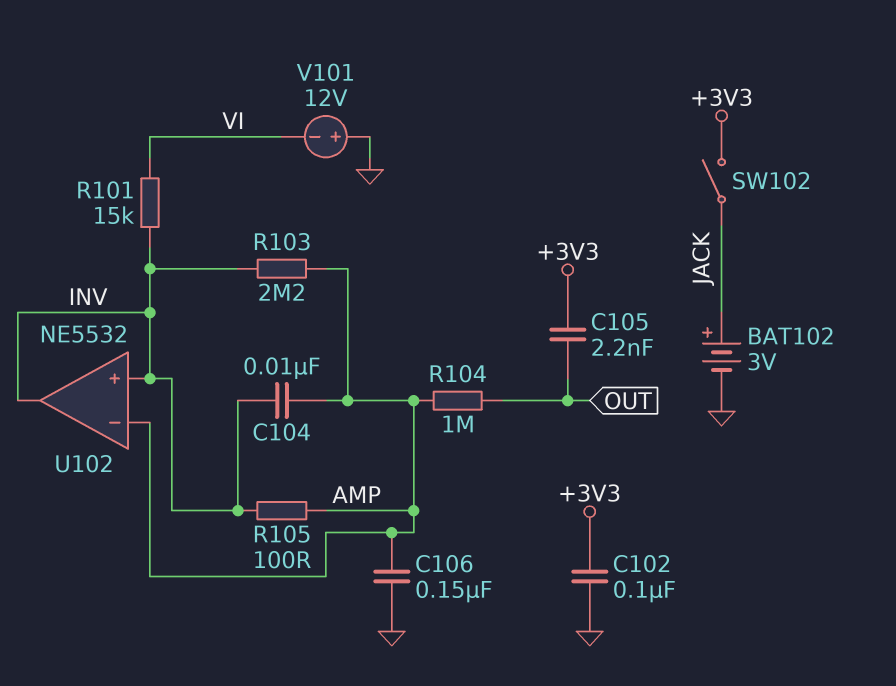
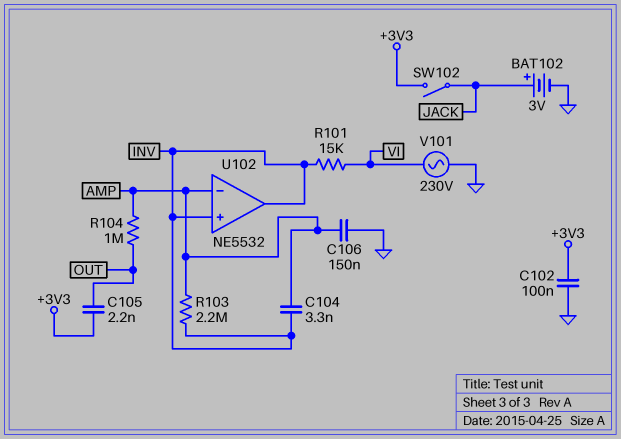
C104: 10nF (AMP, INV) -> 3.3nF (AMP, INV)
R105: 100 (AMP, INV) -> none
V101: 12V (plus GND, minus VI) -> AC 230V (GND, VI)

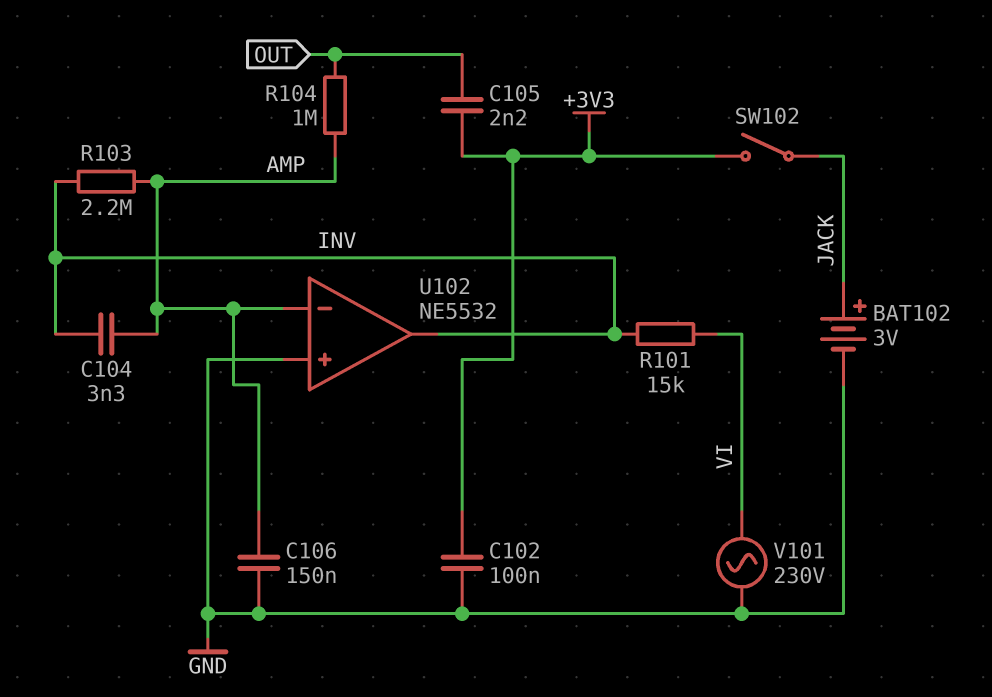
U102 pin in+: INV -> GND

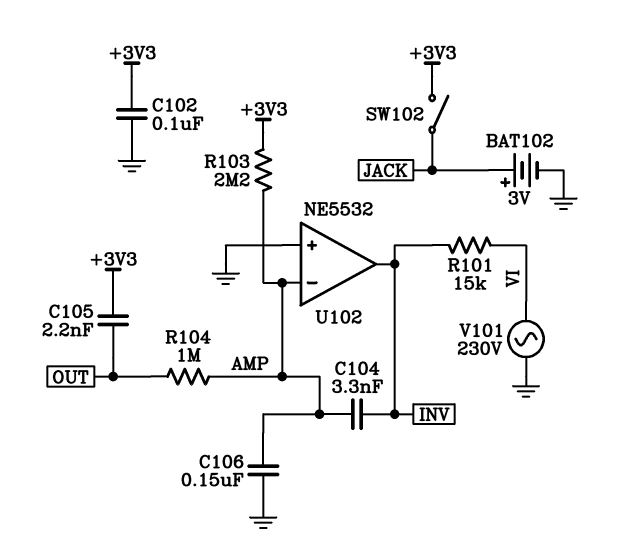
R103: 2.2M (AMP, INV) -> 2.2M (+3V3, AMP)

